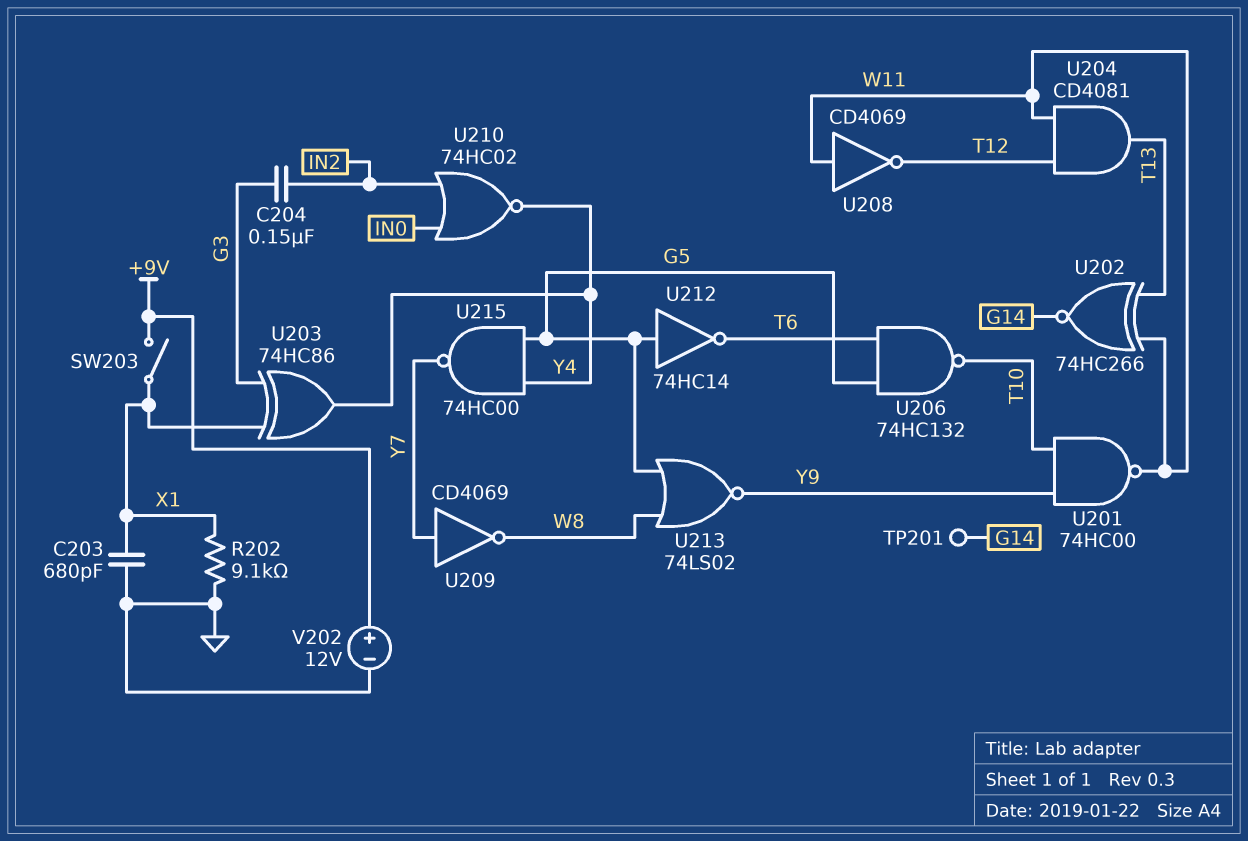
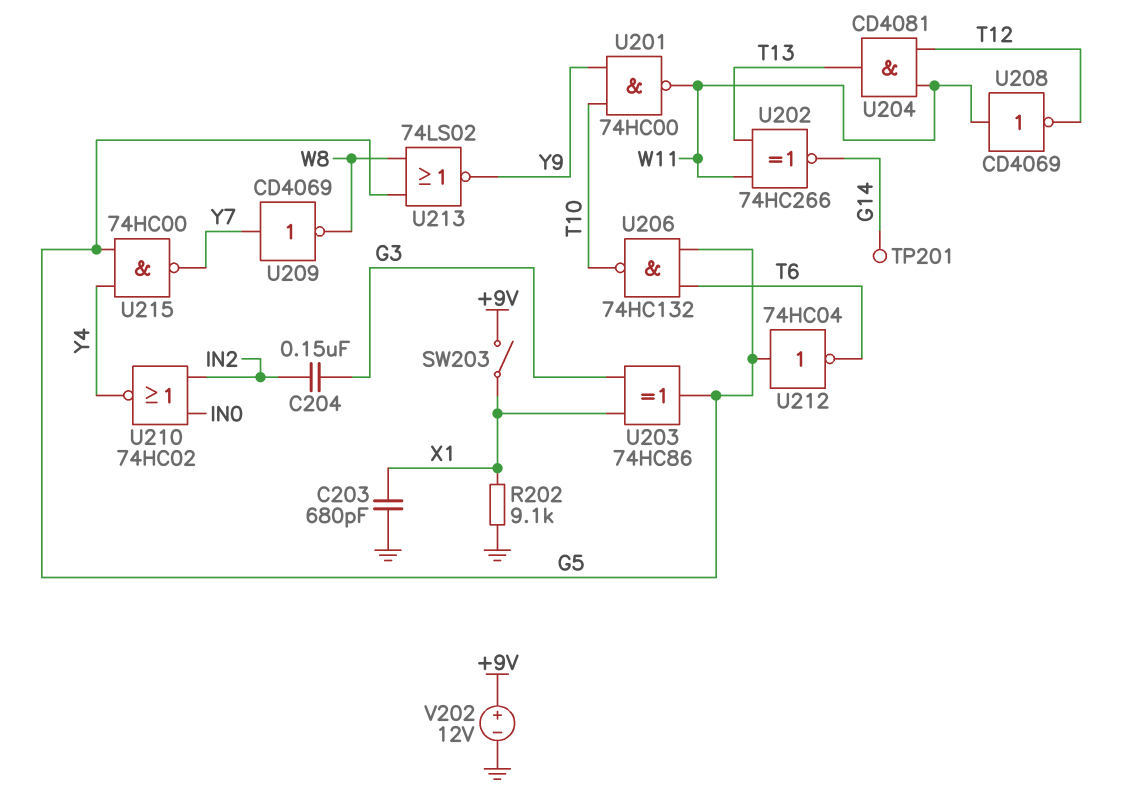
U203: XOR 74HC86 (in G3, in X1, out Y4) -> XOR 74HC86 (in G3, in X1, out G5)
U212: NOT 74HC14 (in G5, out T6) -> NOT 74HC04 (in G5, out T6)

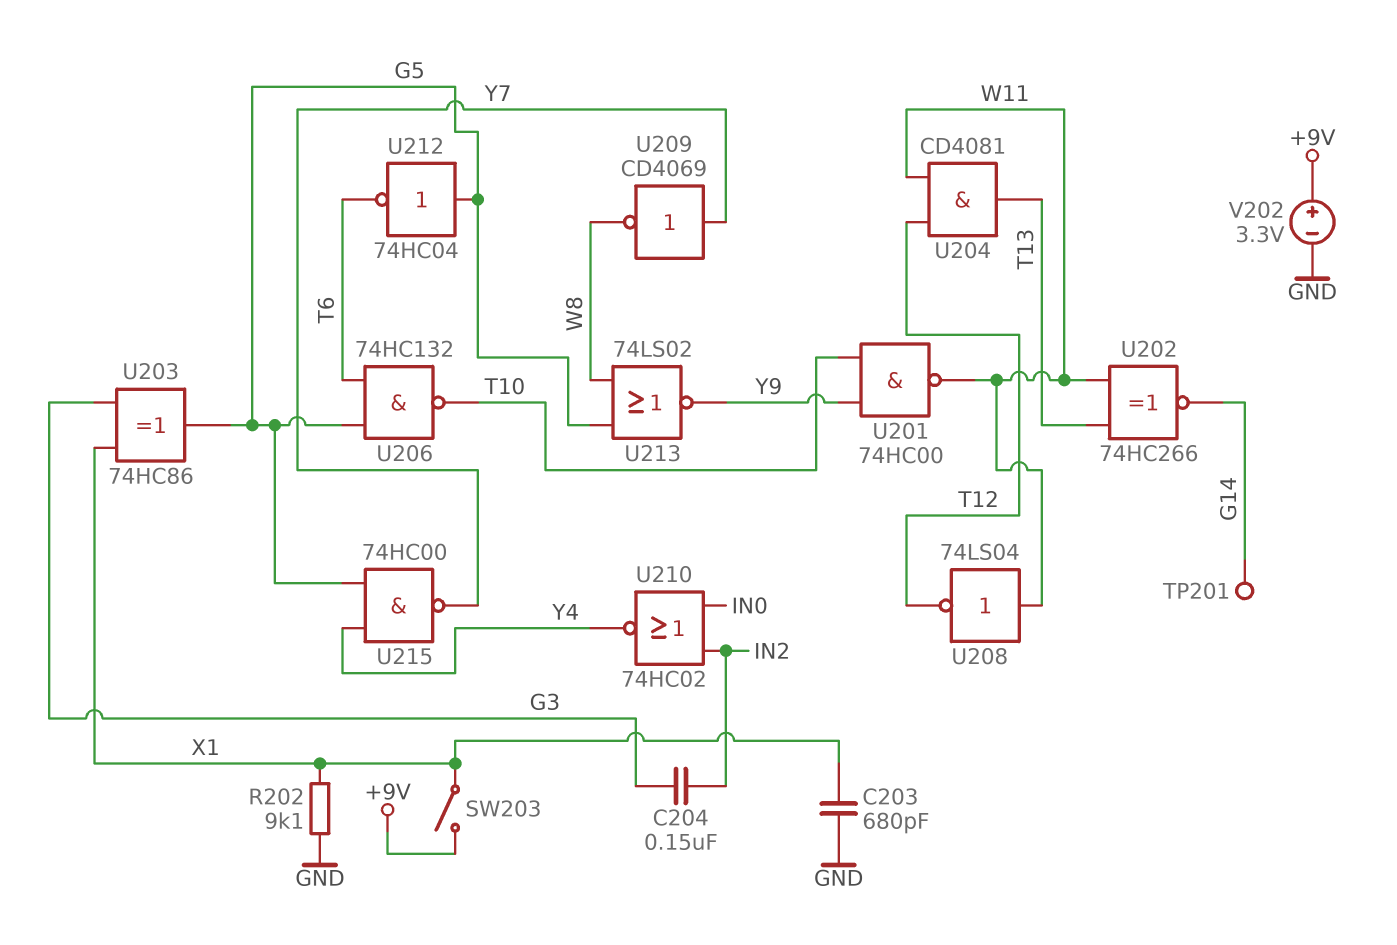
U208: NOT CD4069 (in W11, out T12) -> NOT 74LS04 (in W11, out T12)
V202: 12V (plus +9V, minus GND) -> 3.3V (plus +9V, minus GND)

